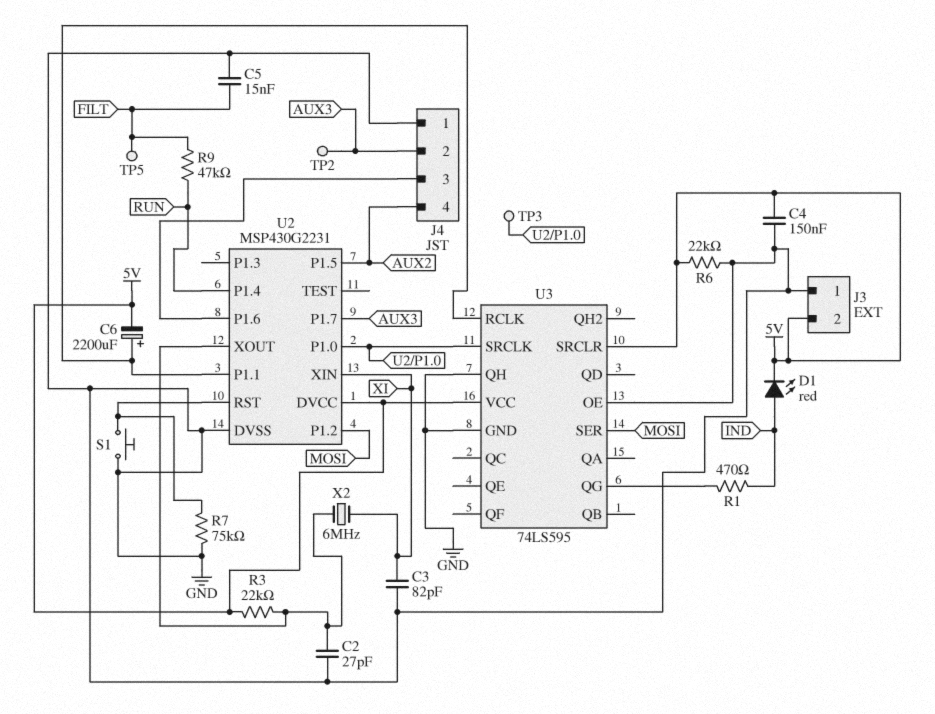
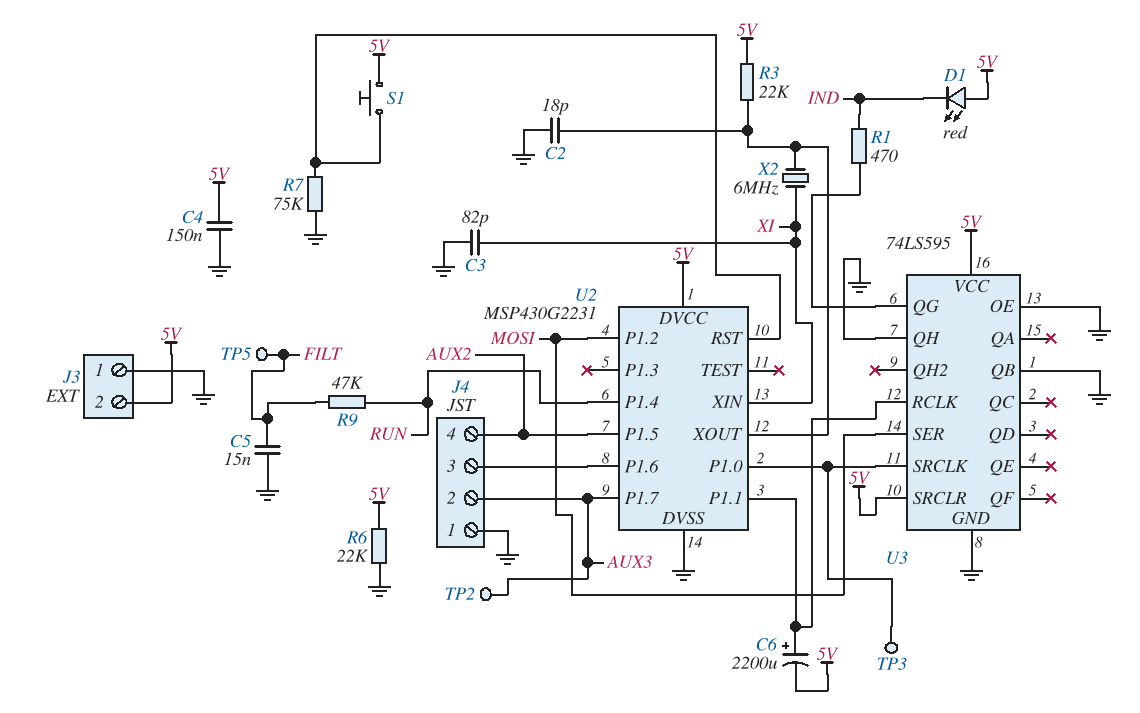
C2: 27pF (GND, U2/XOUT) -> 18pF (GND, U2/XOUT)
D1: LED red (A IND, K 5V) -> LED red (A 5V, K IND)
S1: button (GND, U2/RST) -> button (5V, U2/RST)
U3 pin QB: none -> GND

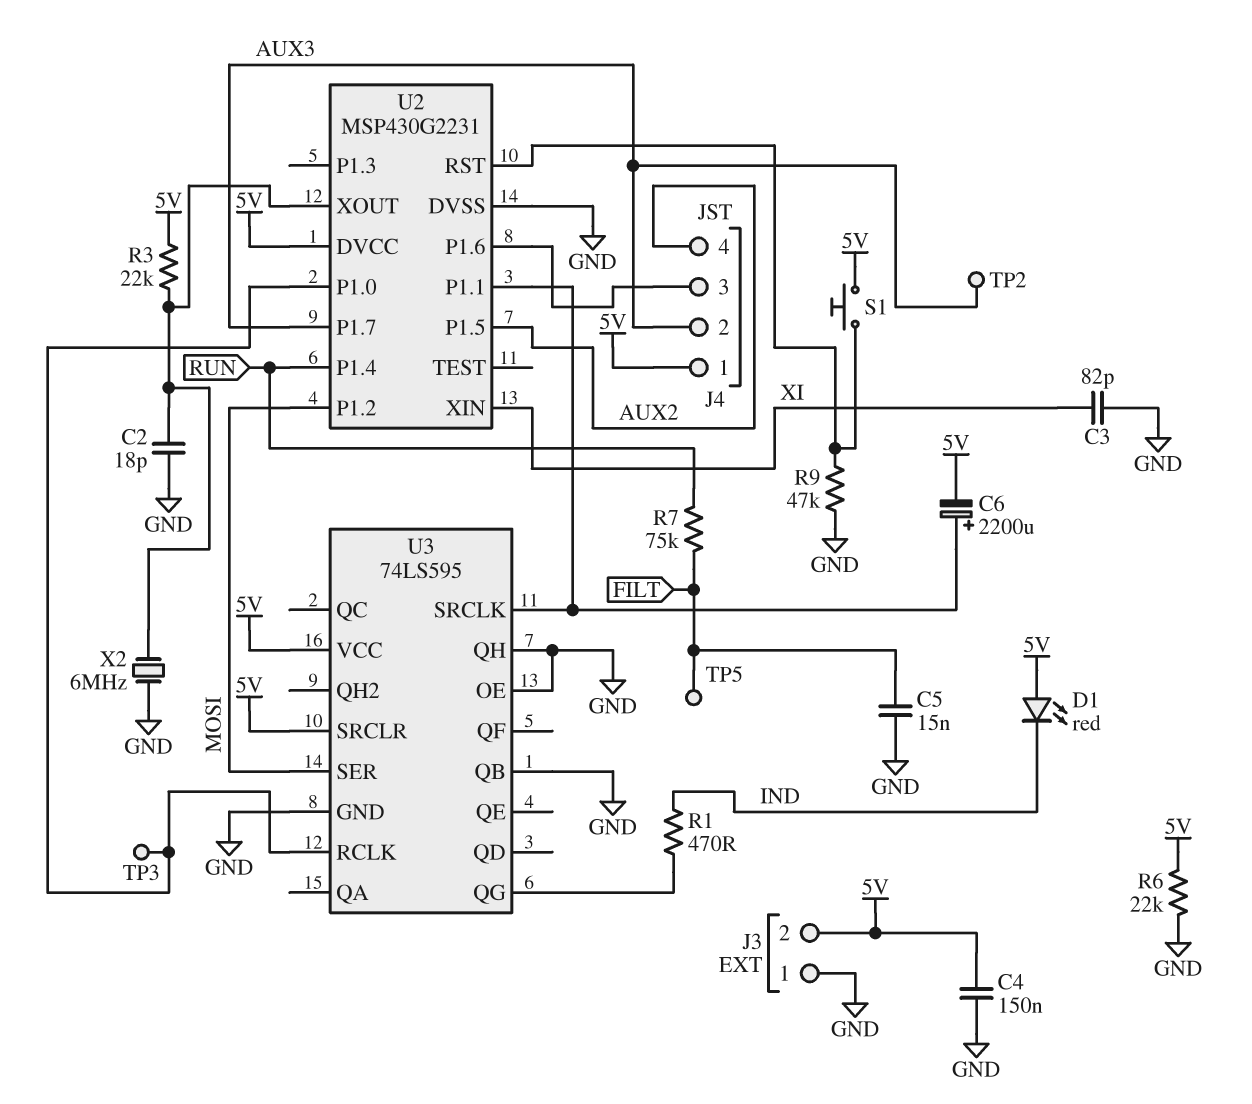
J4 pin 1: GND -> 5V
R7: 75k (GND, U2/RST) -> 75k (FILT, RUN)
R9: 47k (FILT, RUN) -> 47k (GND, U2/RST)
U3 pin RCLK: U2/P1.1 -> U2/P1.0
U3 pin SRCLK: U2/P1.0 -> U2/P1.1
X2: 6MHz (U2/XOUT, XI) -> 6MHz (GND, U2/XOUT)

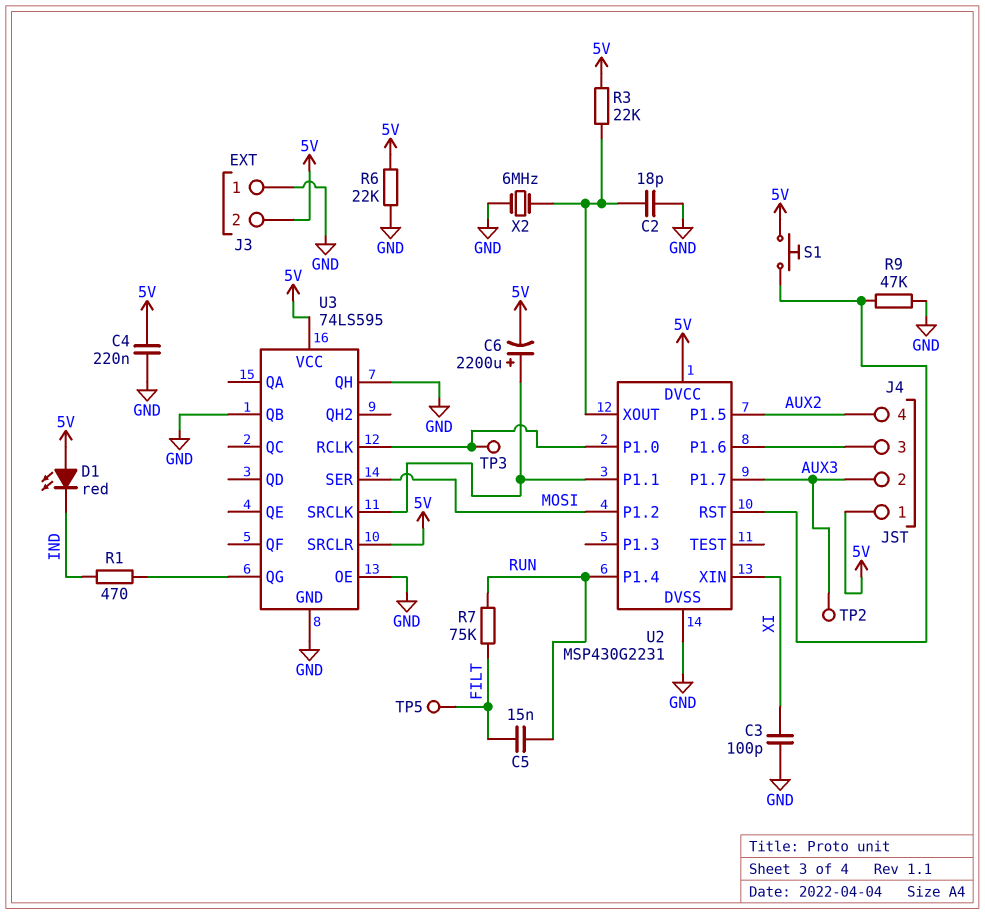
C3: 82pF (GND, XI) -> 100pF (GND, XI)
C4: 150nF (5V, GND) -> 220nF (5V, GND)
C5: 15nF (FILT, GND) -> 15nF (FILT, RUN)

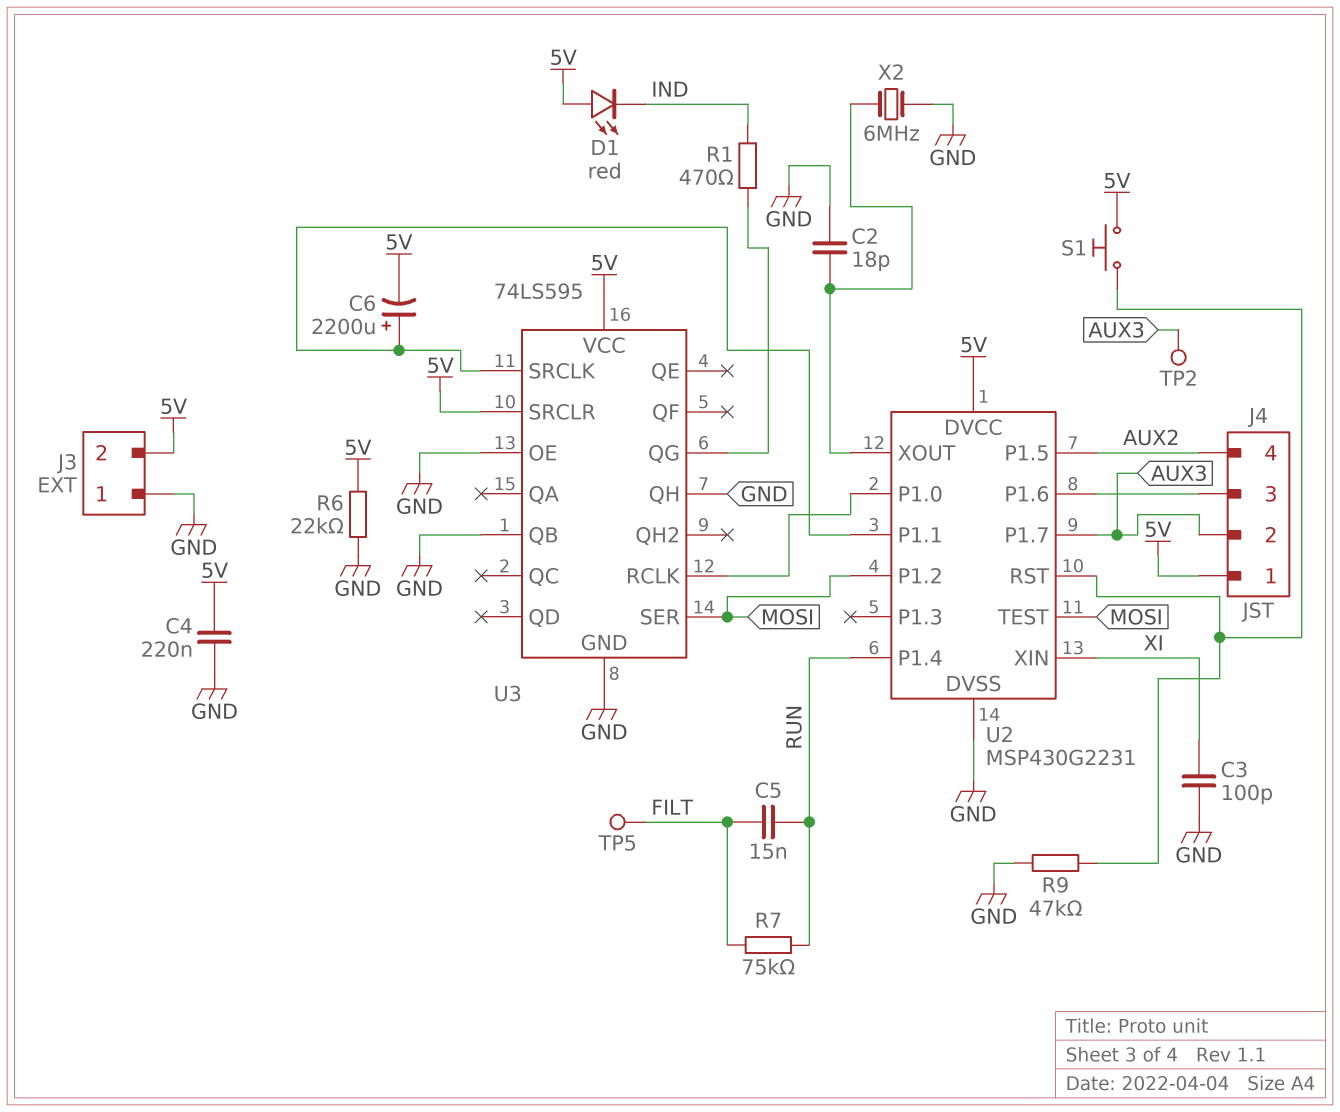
R3: 22k (5V, U2/XOUT) -> none
TP3: test point (U2/P1.0) -> none
U2 pin TEST: none -> MOSI

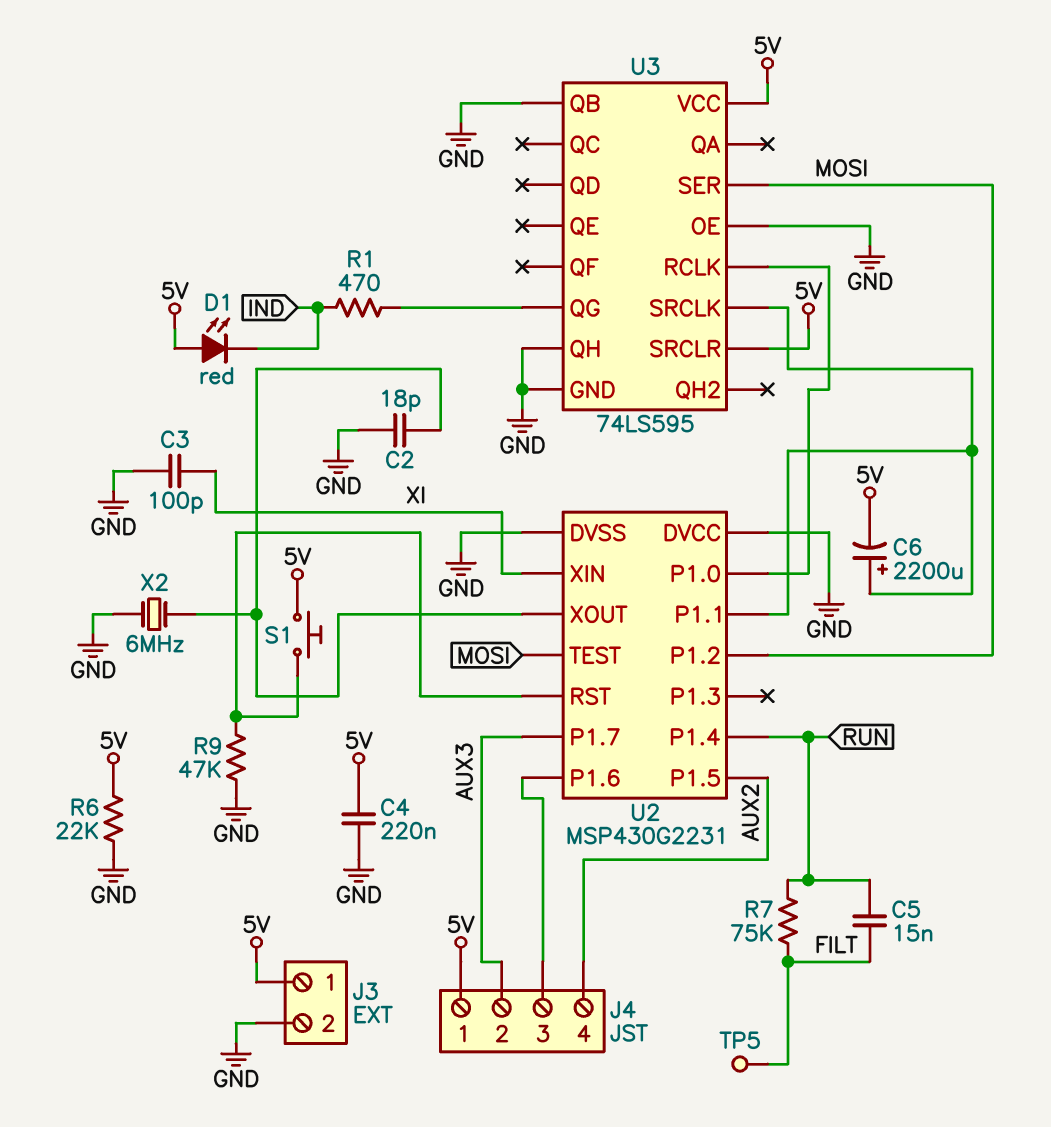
J3 pin 1: GND -> 5V
J3 pin 2: 5V -> GND
TP2: test point (AUX3) -> none
U2 pin DVCC: 5V -> GND

